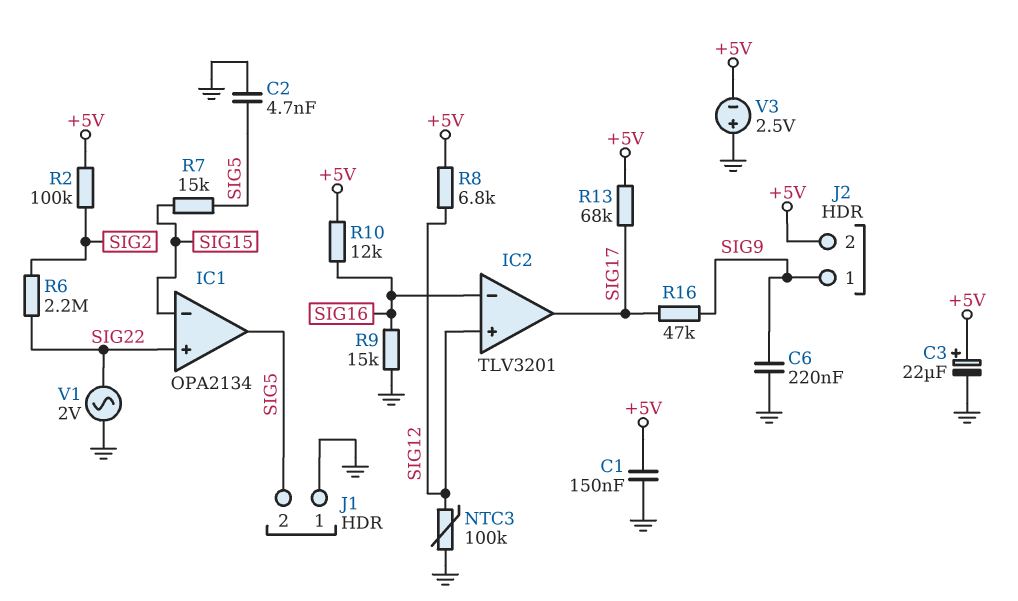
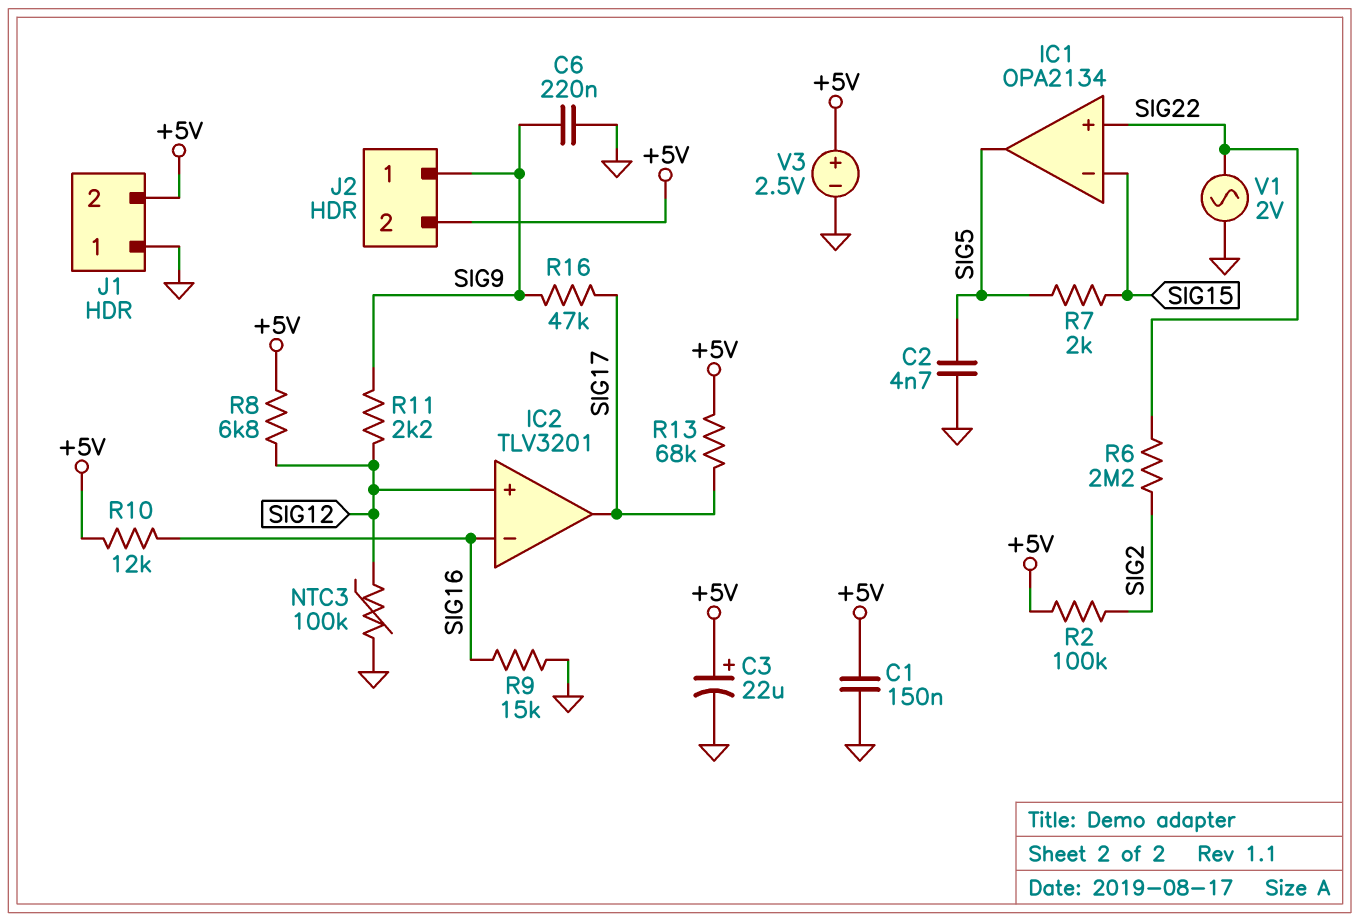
J1 pin 2: SIG5 -> +5V
R7: 15k (SIG5, SIG15) -> 2k (SIG5, SIG15)
R11: none -> 2.2k (SIG9, SIG12)
V3: 2.5V (plus GND, minus +5V) -> 2.5V (plus +5V, minus GND)

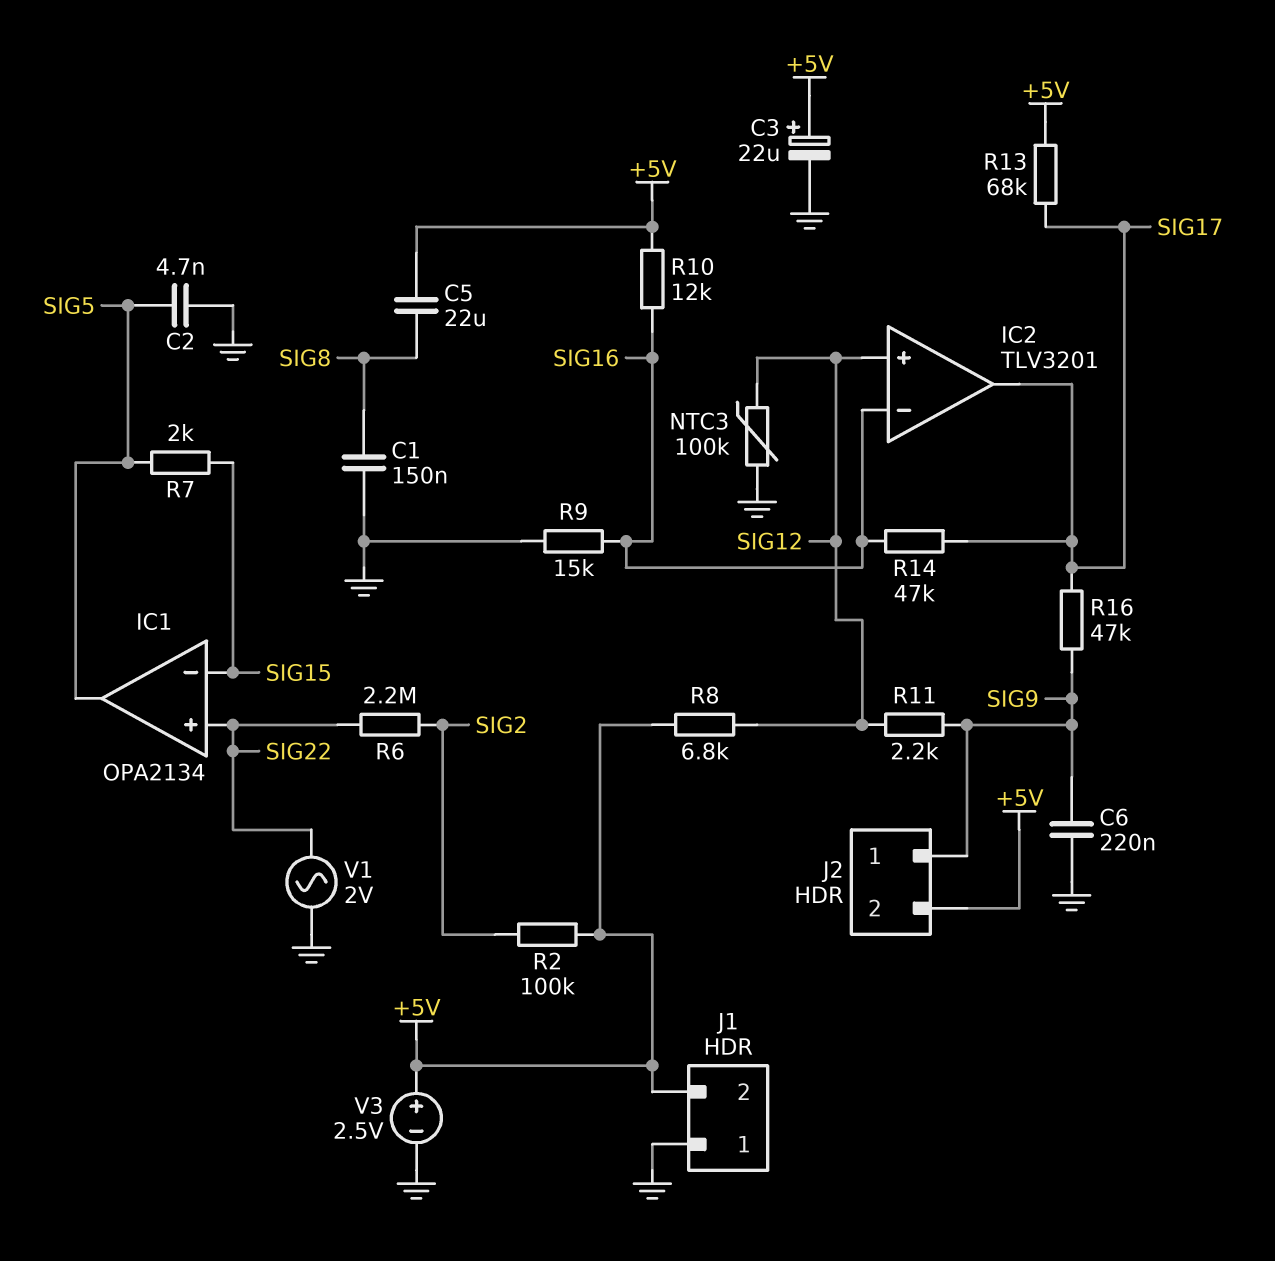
C1: 150nF (+5V, GND) -> 150nF (GND, SIG8)
C5: none -> 22uF (+5V, SIG8)
R14: none -> 47k (SIG16, SIG17)

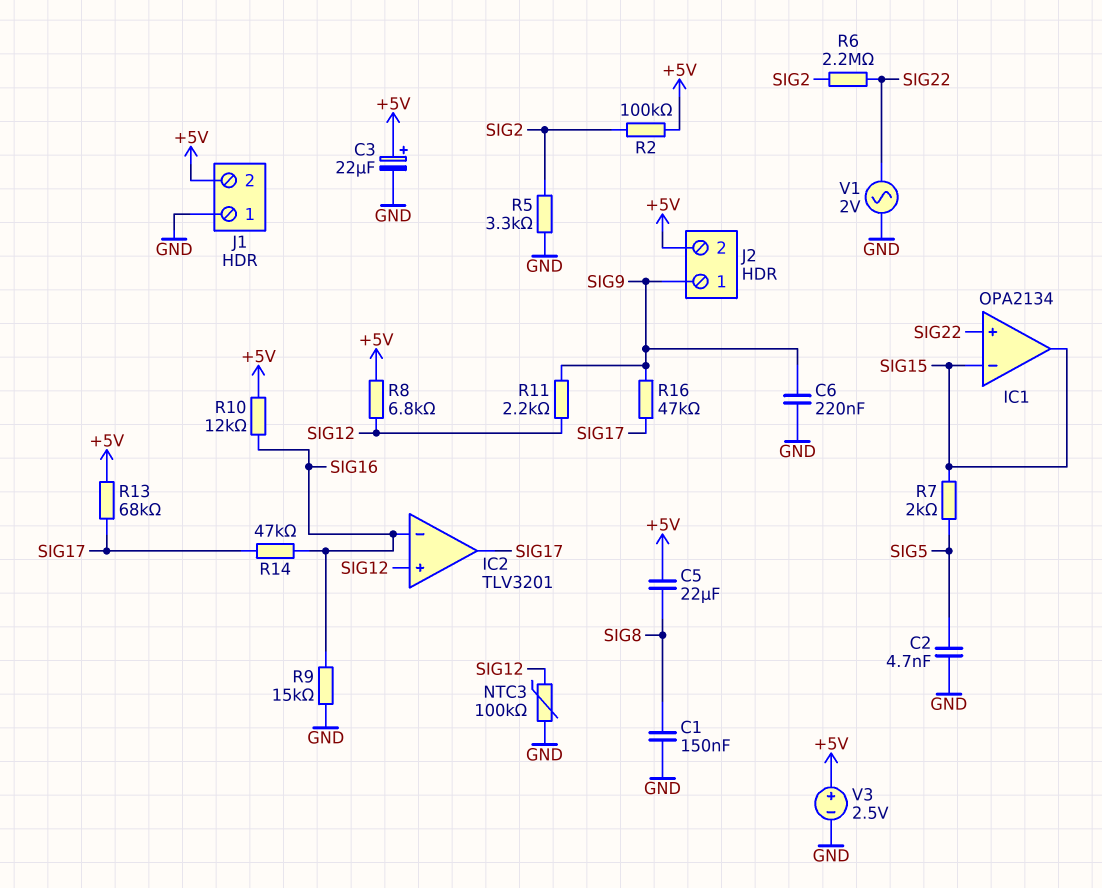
IC1 pin out: SIG5 -> SIG15
R5: none -> 3.3k (GND, SIG2)

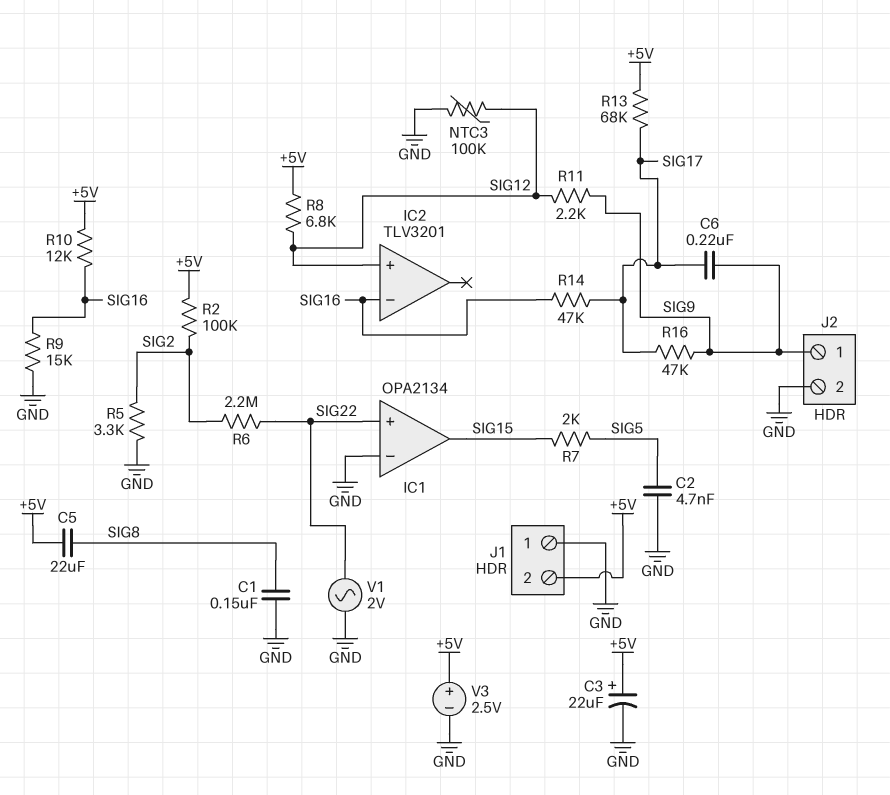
C6: 220nF (GND, SIG9) -> 220nF (SIG9, SIG17)
IC1 pin in-: SIG15 -> GND
IC2 pin out: SIG17 -> none
J2 pin 2: +5V -> GND

